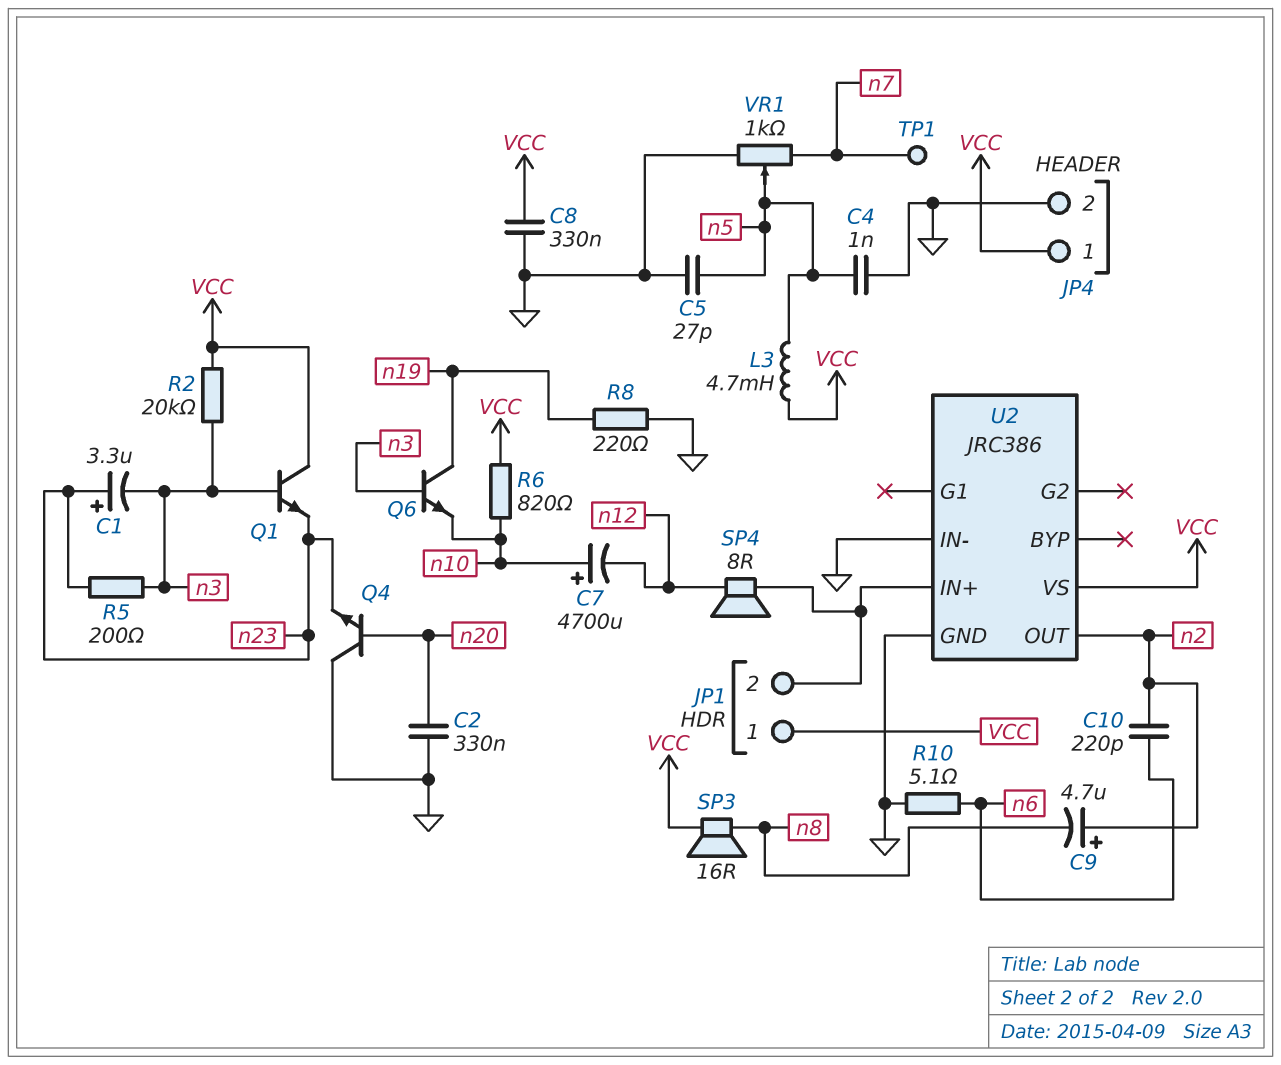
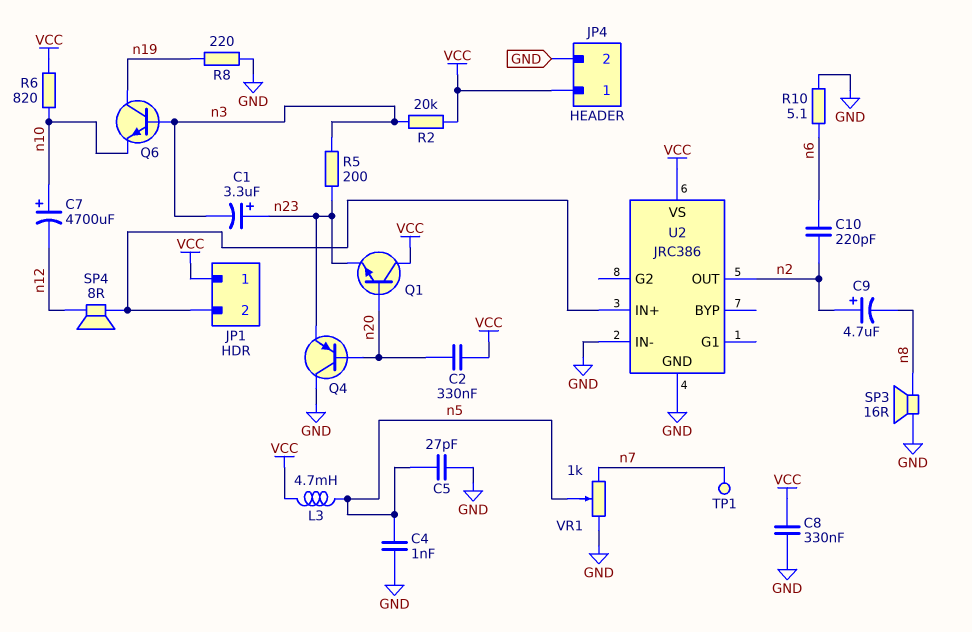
C2: 330nF (GND, n20) -> 330nF (VCC, n20)
Q1: NPN (B n3, C VCC, E n23) -> NPN (B n20, C VCC, E n23)
Q4: NPN (B n20, C GND, E n23) -> PNP (B n20, C GND, E n23)
SP3: speaker 16R (VCC, n8) -> speaker 16R (GND, n8)

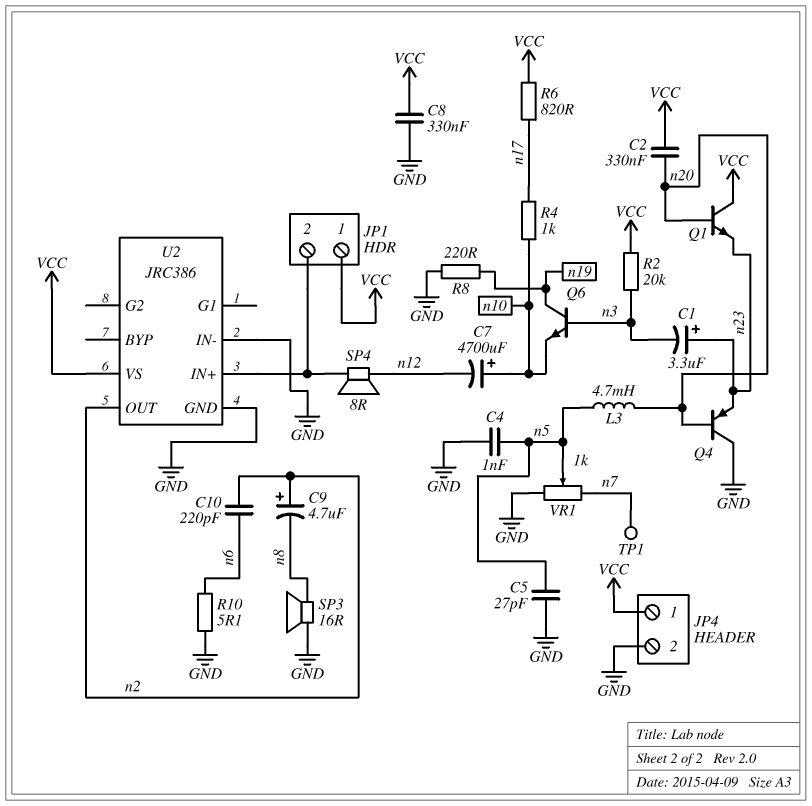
L3: 4.7mH (VCC, n5) -> 4.7mH (n5, n20)
R4: none -> 1k (n10, n17)
R5: 200 (n3, n23) -> none
R6: 820 (VCC, n10) -> 820 (VCC, n17)

